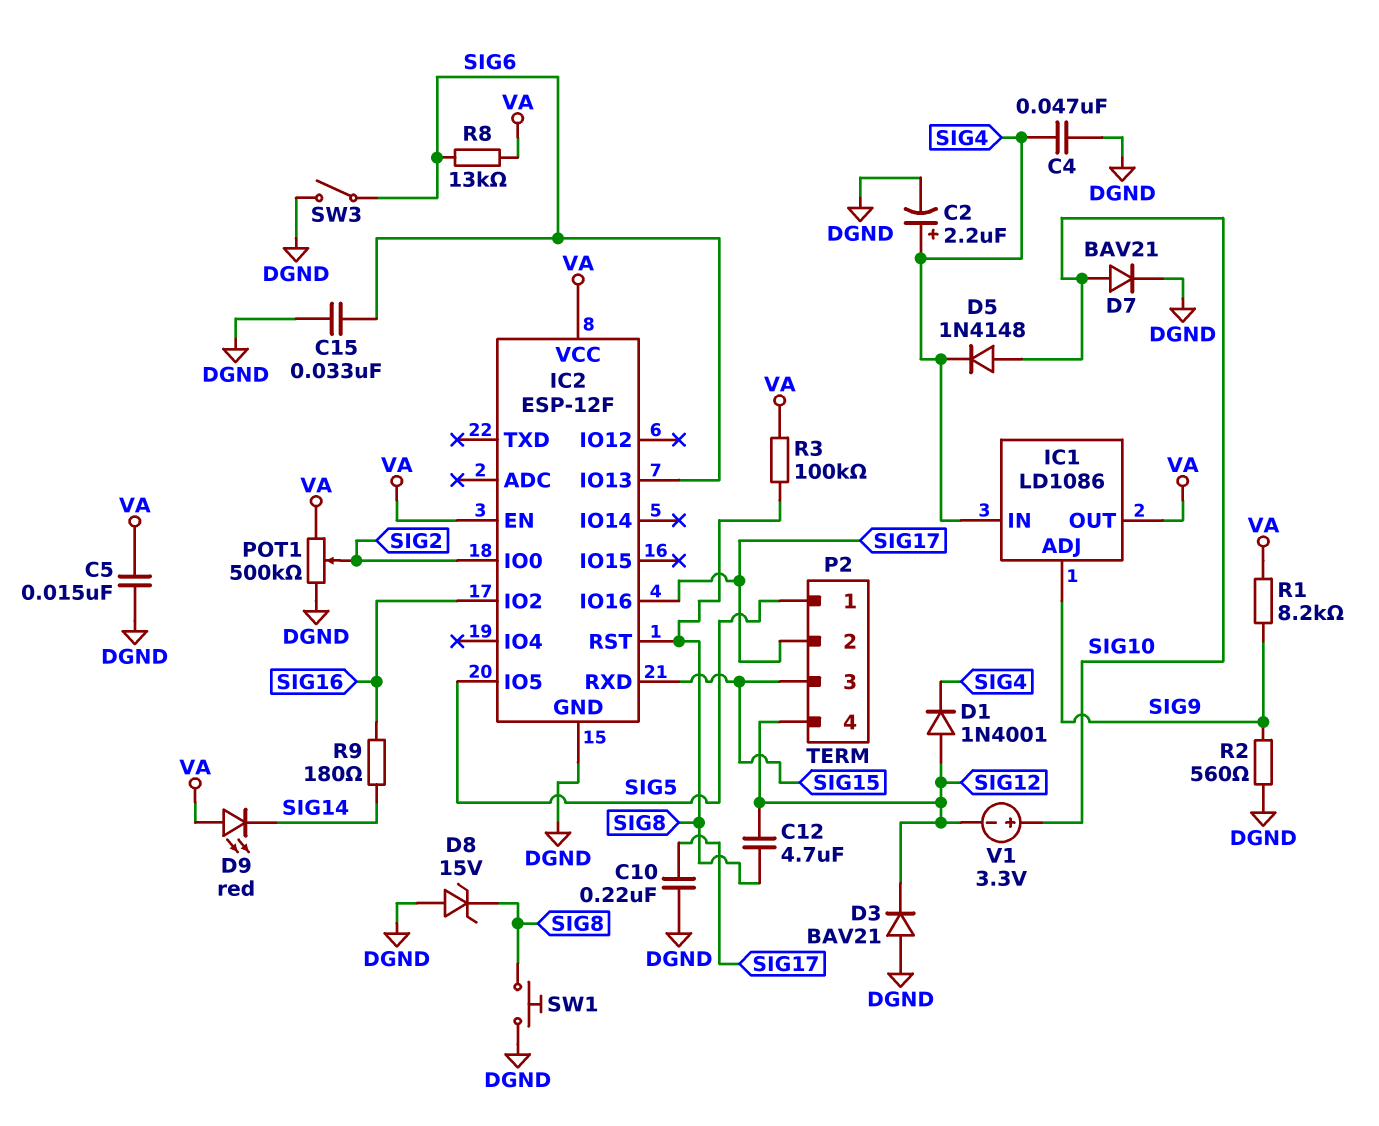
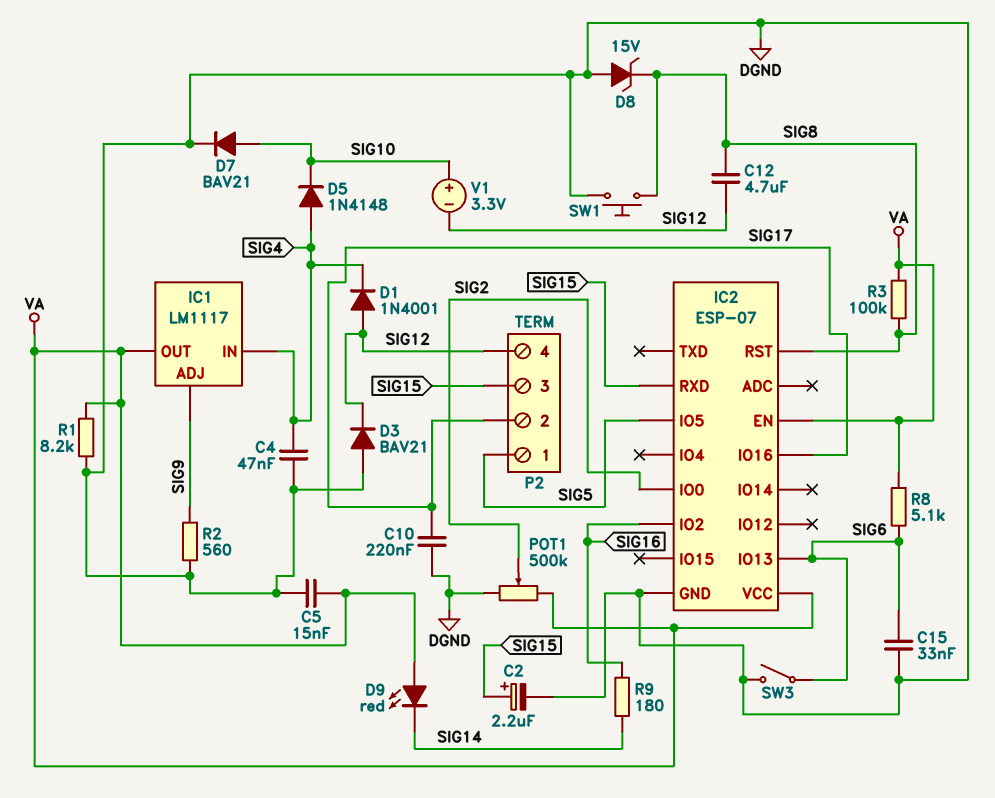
C2: 2.2uF (plus SIG4, minus DGND) -> 2.2uF (plus SIG15, minus DGND)
D5: diode 1N4148 (A SIG10, K SIG4) -> diode 1N4148 (A SIG4, K SIG10)
IC1: LD1086 -> LM1117
IC2: ESP-12F -> ESP-07
R1: 8.2k (SIG9, VA) -> 8.2k (DGND, VA)
R8: 13k (SIG6, VA) -> 5.1k (SIG6, VA)

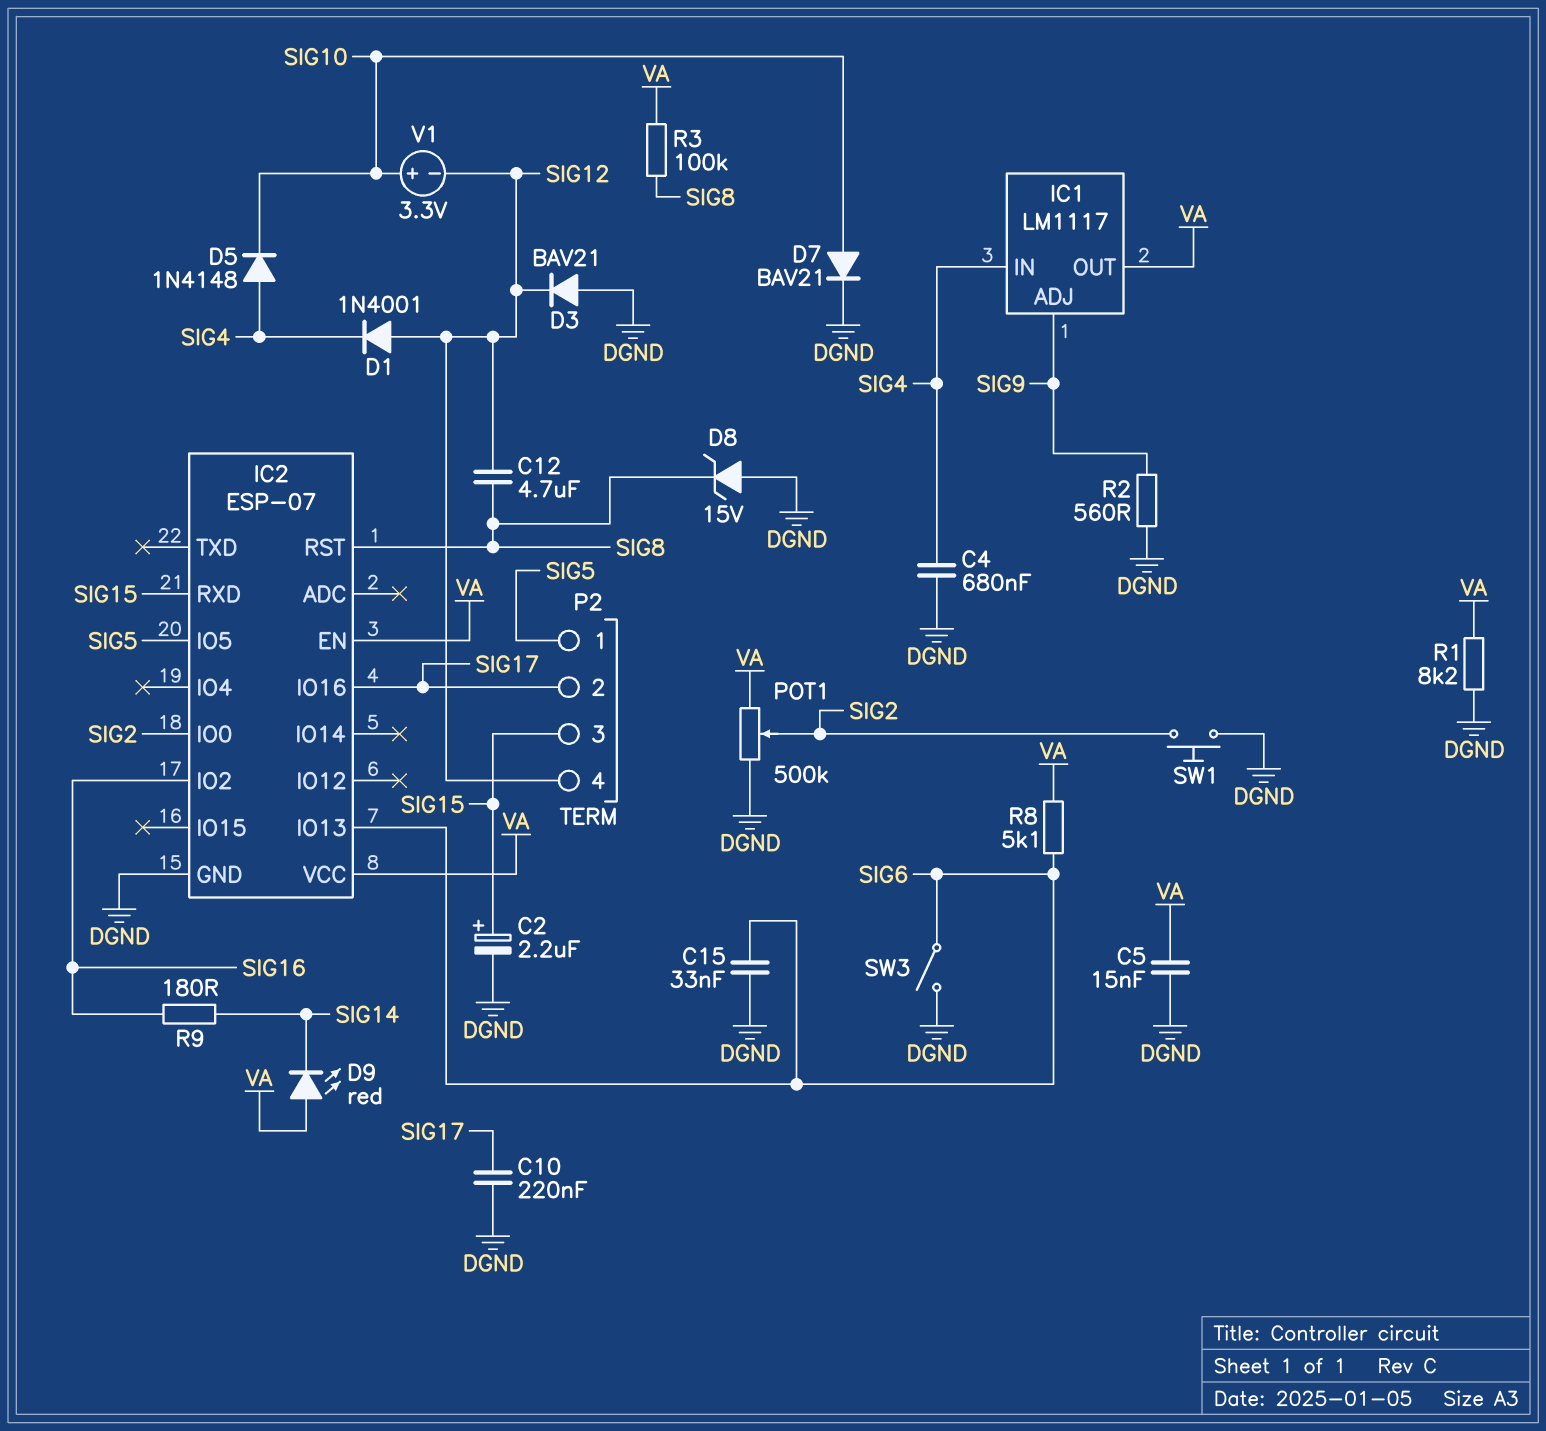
C4: 47nF (DGND, SIG4) -> 680nF (DGND, SIG4)
SW1: button (DGND, SIG8) -> button (DGND, SIG2)

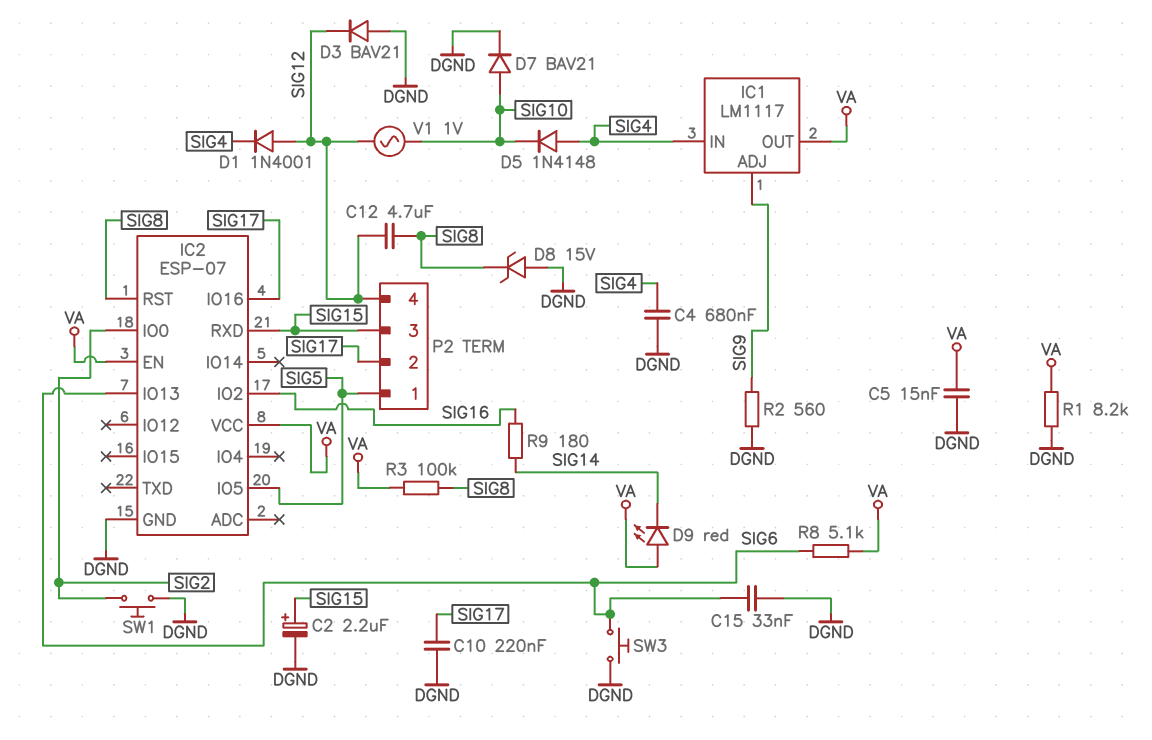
POT1: 500k (DGND, VA, wiper SIG2) -> none
SW3: switch (DGND, SIG6) -> button (DGND, SIG6)
V1: 3.3V (plus SIG10, minus SIG12) -> AC 1V (SIG10, SIG12)

